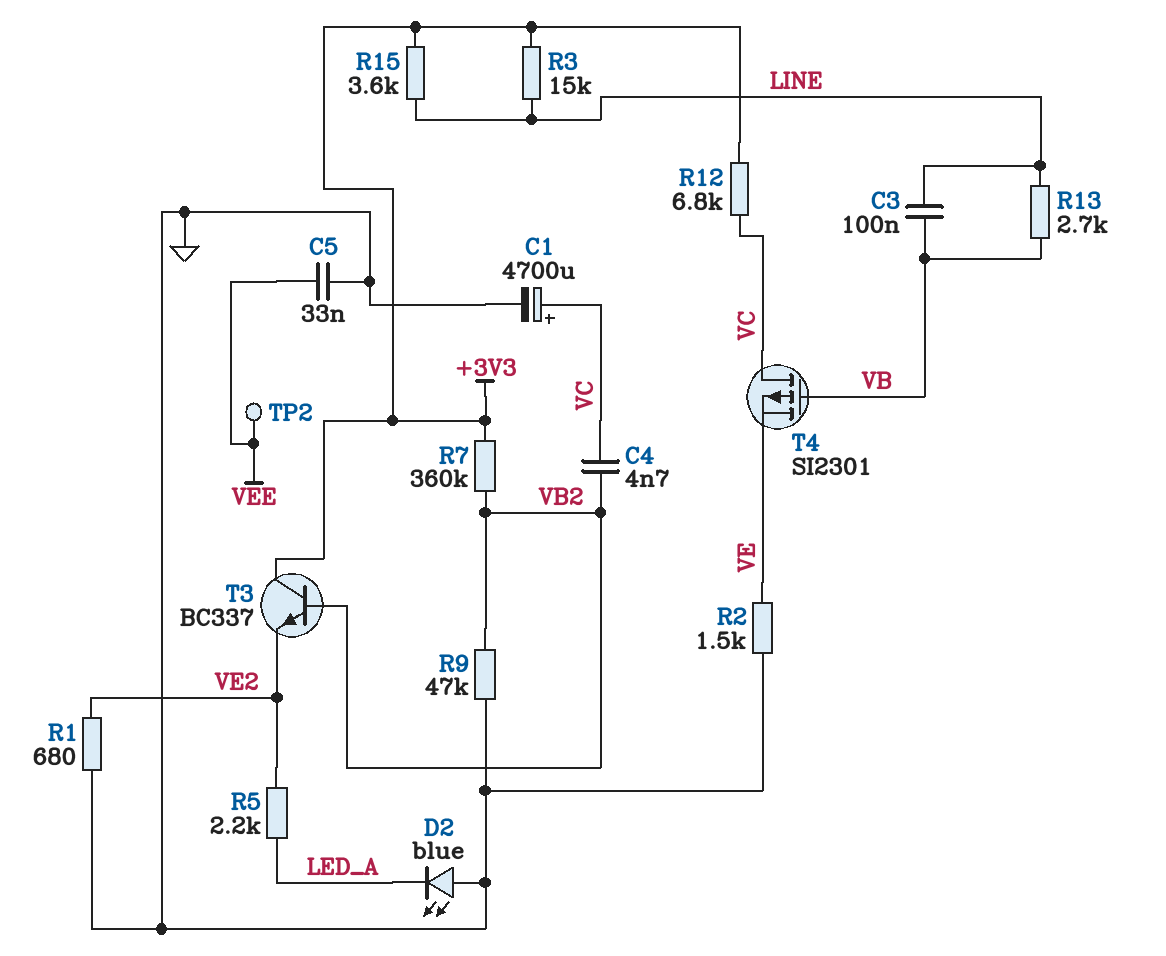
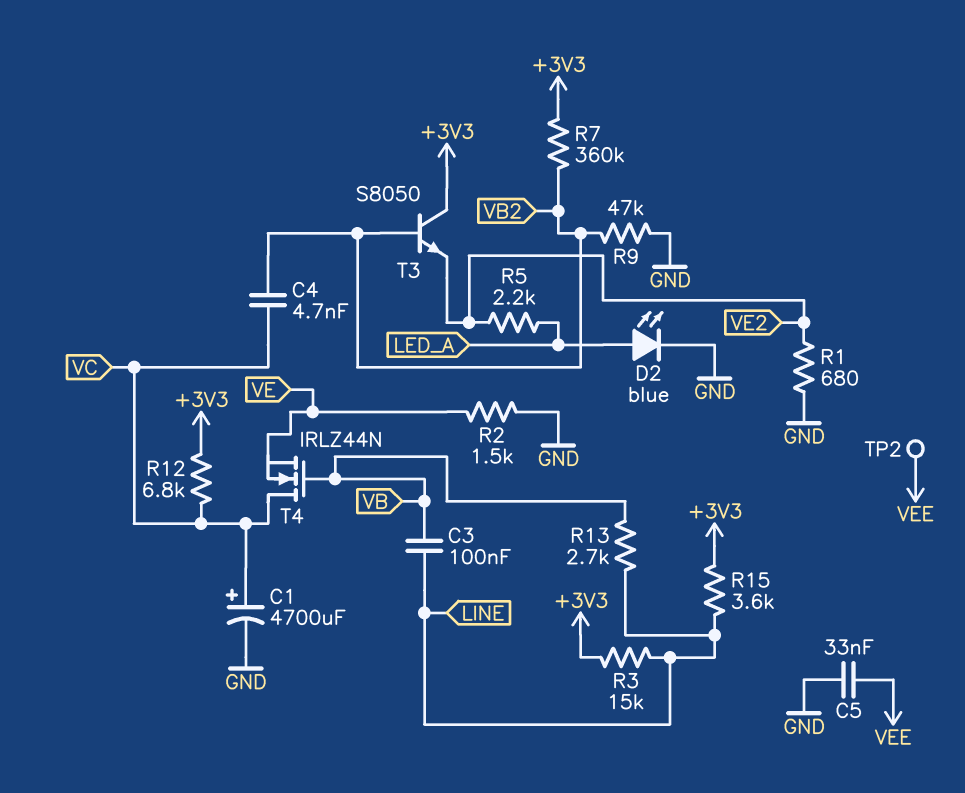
D2: LED blue (A GND, K LED_A) -> LED blue (A LED_A, K GND)
T3: NPN BC337 (B VB2, C +3V3, E VE2) -> NPN S8050 (B VB2, C +3V3, E VE2)
T4: PMOS SI2301 (G VB, D VC, S VE) -> NMOS IRLZ44N (G VB, D VC, S VE)

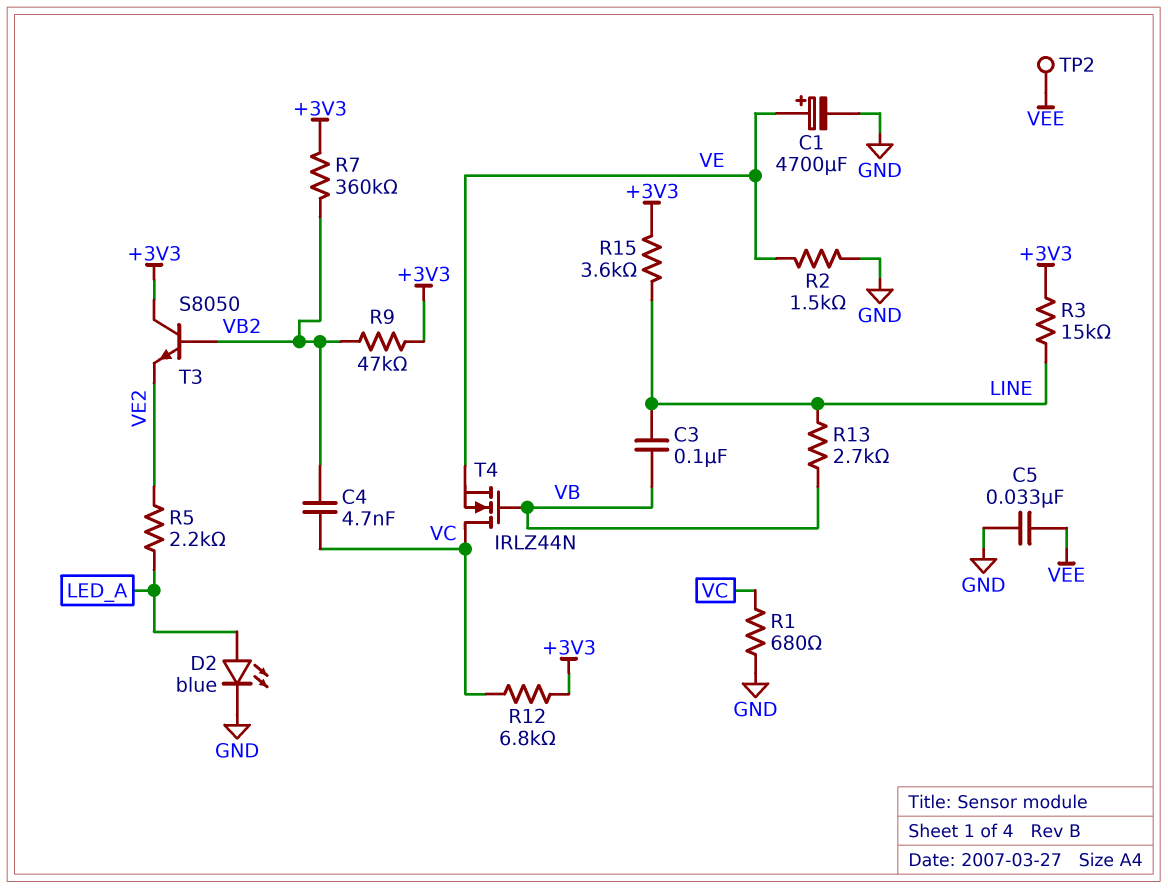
C1: 4700uF (plus VC, minus GND) -> 4700uF (plus VE, minus GND)
R1: 680 (GND, VE2) -> 680 (GND, VC)
R9: 47k (GND, VB2) -> 47k (+3V3, VB2)

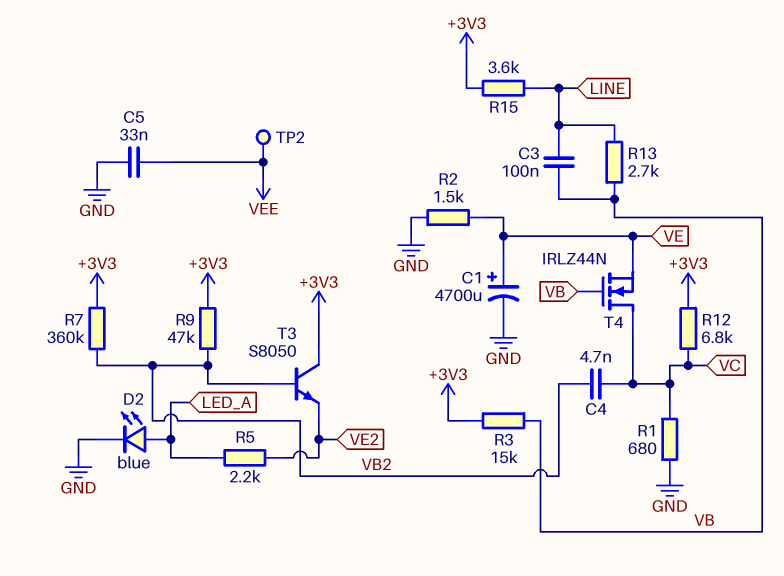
R3: 15k (+3V3, LINE) -> 15k (+3V3, VB)

